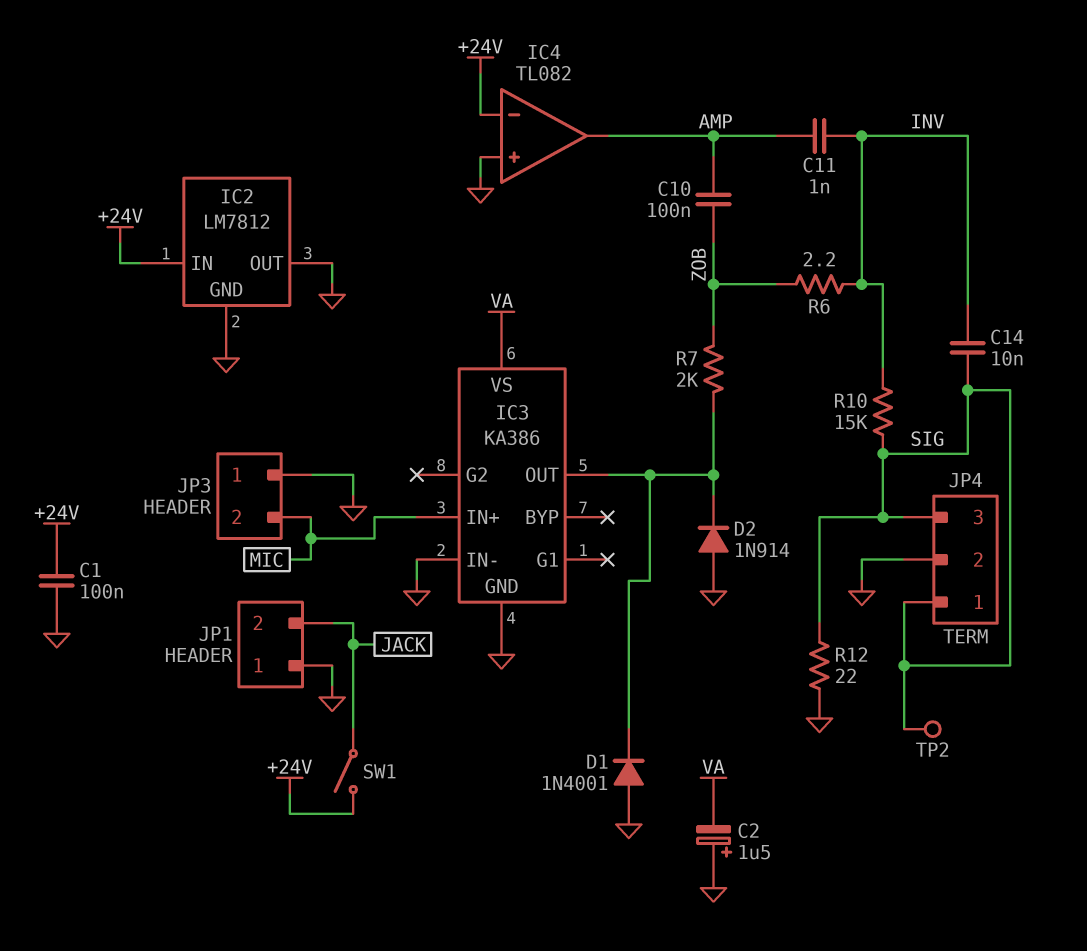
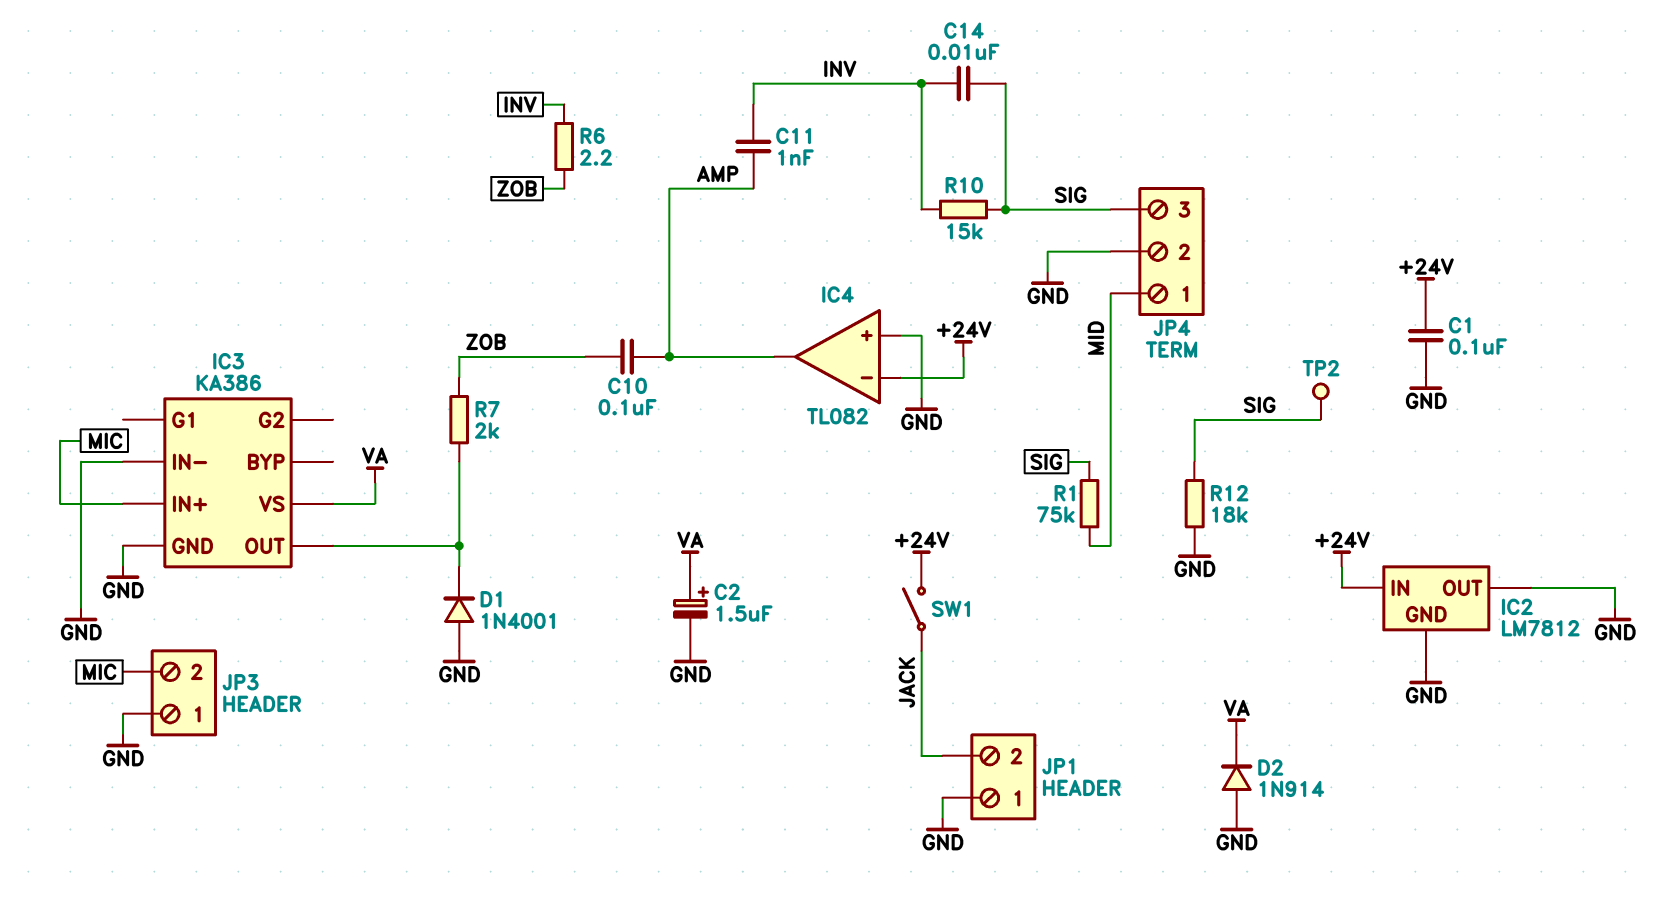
C2: 1.5uF (plus GND, minus VA) -> 1.5uF (plus VA, minus GND)
D2: diode 1N914 (A GND, K IC3/OUT) -> diode 1N914 (A GND, K VA)
JP4 pin 1: SIG -> MID
R1: none -> 75k (MID, SIG)
R12: 22 (GND, SIG) -> 18k (GND, SIG)

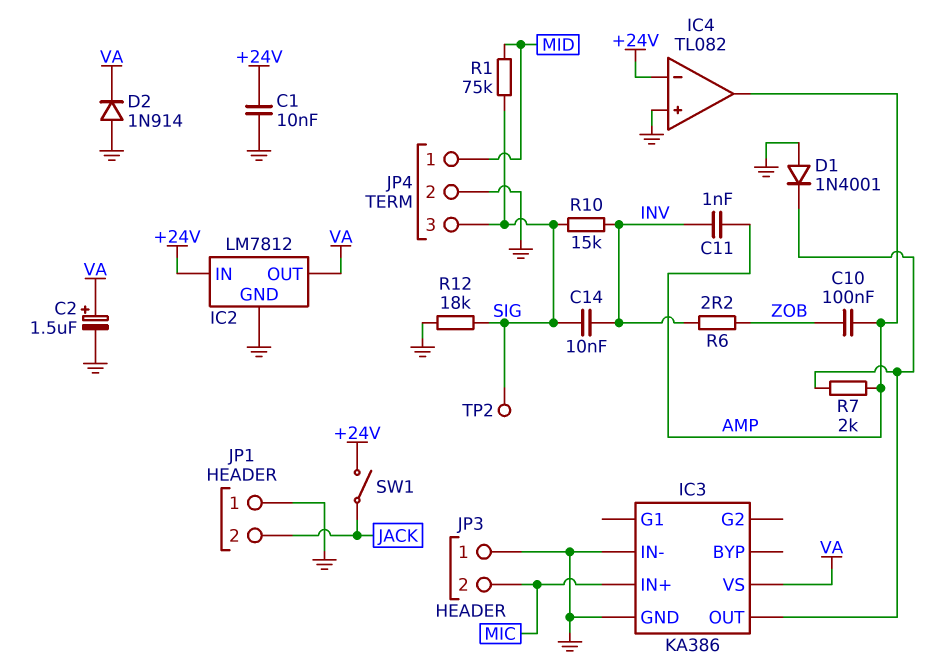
C1: 100nF (+24V, GND) -> 10nF (+24V, GND)
IC2 pin OUT: GND -> VA
R7: 2k (IC3/OUT, ZOB) -> 2k (AMP, IC3/OUT)

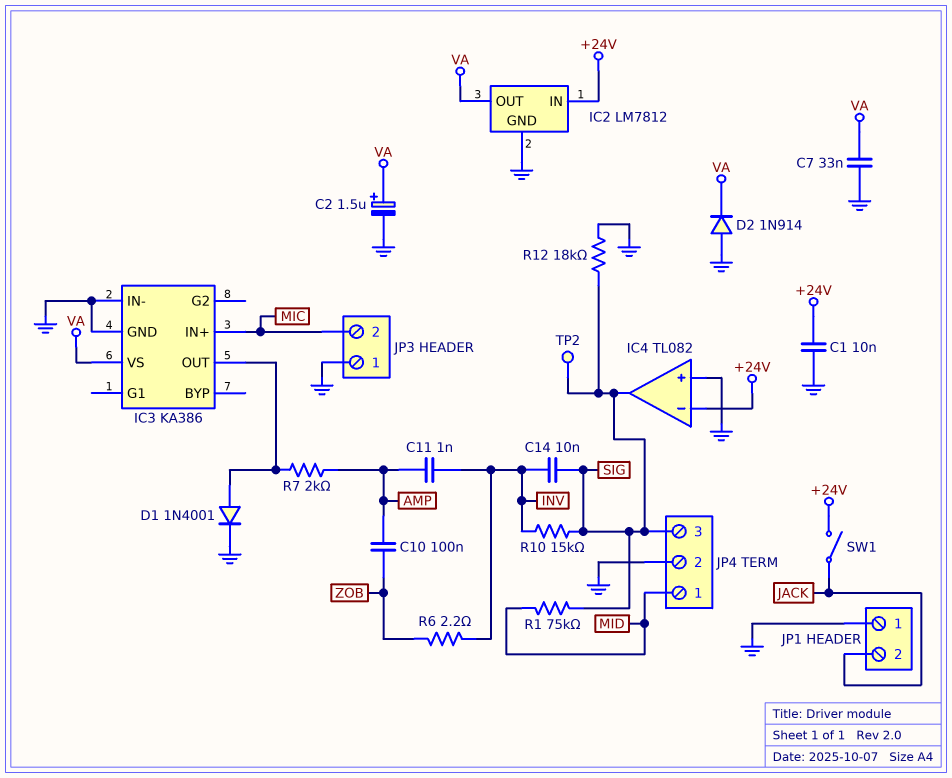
C7: none -> 33nF (GND, VA)
D1: diode 1N4001 (A GND, K IC3/OUT) -> diode 1N4001 (A IC3/OUT, K GND)
IC4 pin out: AMP -> SIG

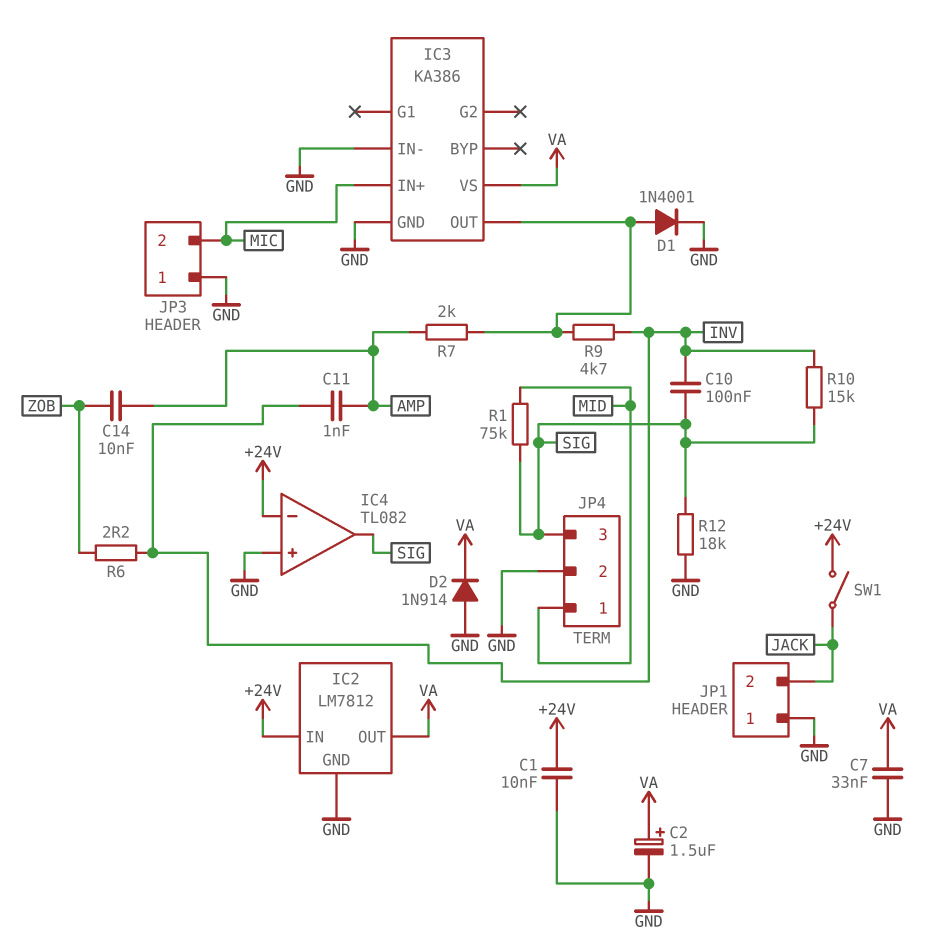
C10: 100nF (AMP, ZOB) -> 100nF (INV, SIG)
C14: 10nF (INV, SIG) -> 10nF (AMP, ZOB)
R9: none -> 4.7k (IC3/OUT, INV)
TP2: test point (SIG) -> none

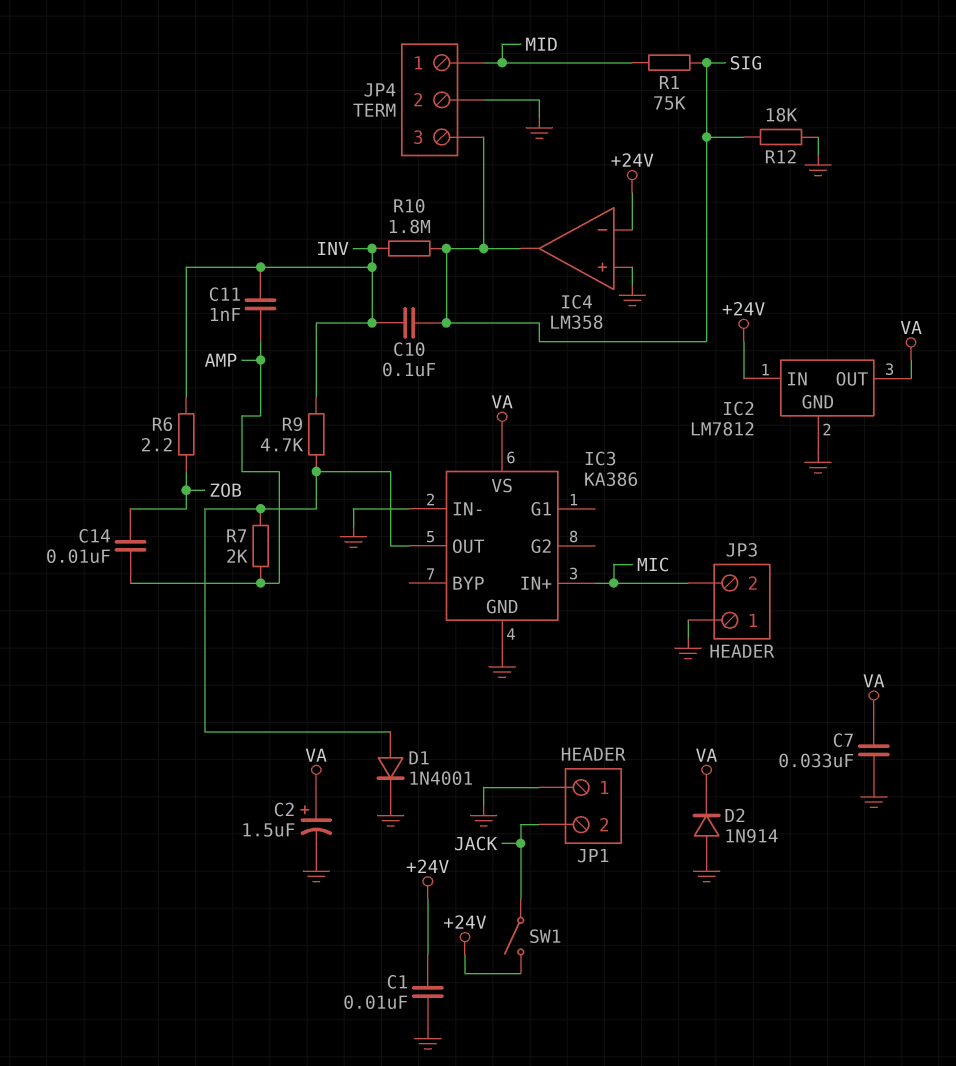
IC4: TL082 -> LM358
R10: 15k (INV, SIG) -> 1.8M (INV, SIG)

